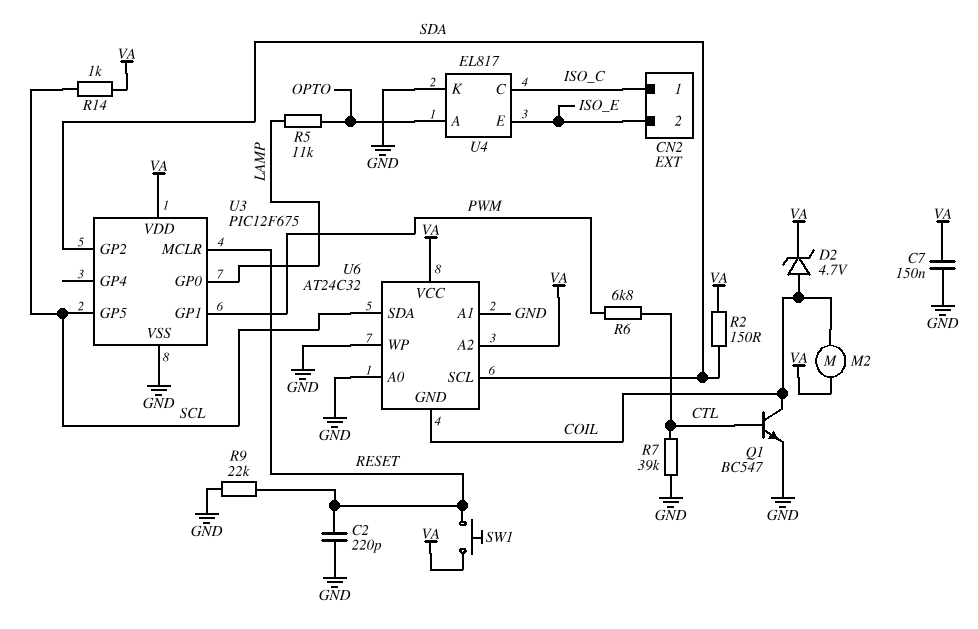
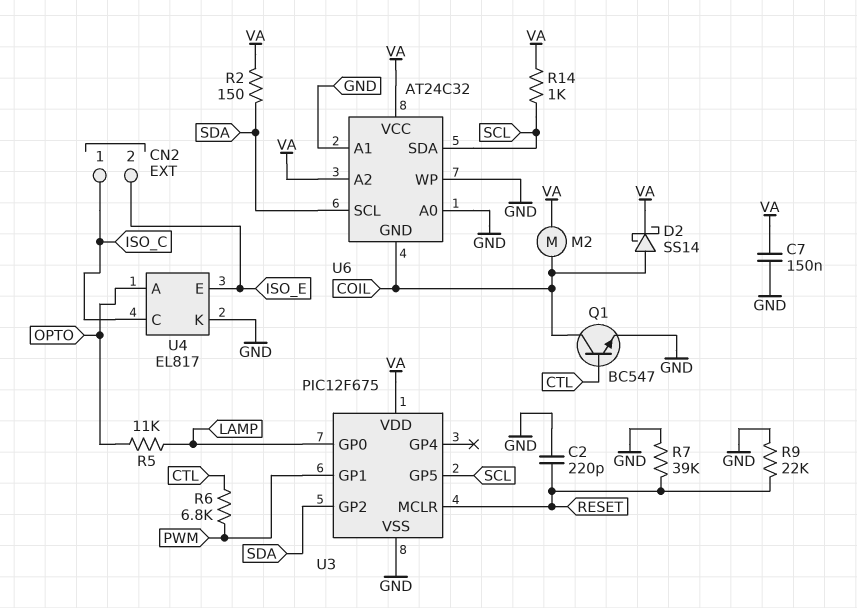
D2: zener 4.7V (A COIL, K VA) -> schottky SS14 (A COIL, K VA)
R7: 39k (CTL, GND) -> 39k (GND, RESET)
SW1: button (RESET, VA) -> none

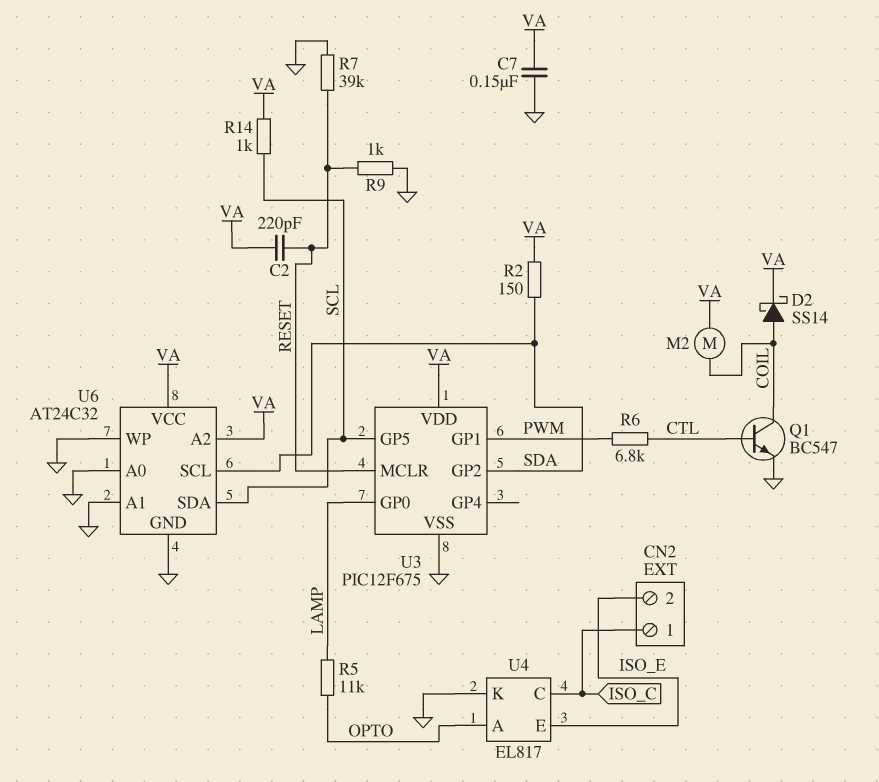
C2: 220pF (GND, RESET) -> 220pF (RESET, VA)
R9: 22k (GND, RESET) -> 1k (GND, RESET)
U6 pin GND: COIL -> GND

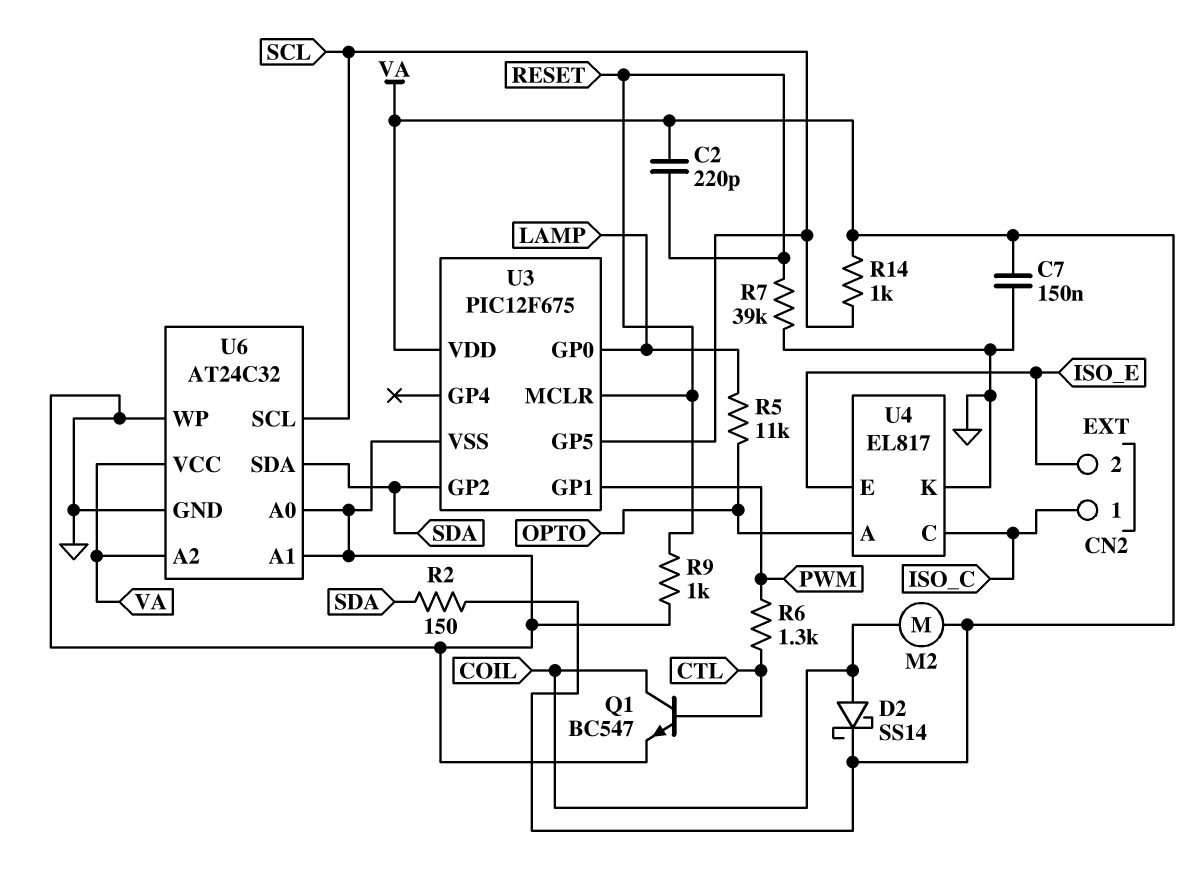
R6: 6.8k (CTL, PWM) -> 1.3k (CTL, PWM)
U6 pin SCL: SDA -> SCL
U6 pin SDA: SCL -> SDA

